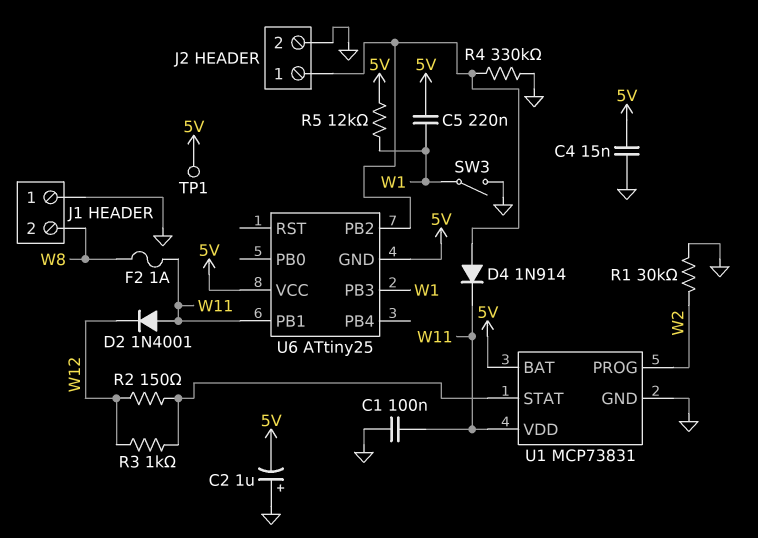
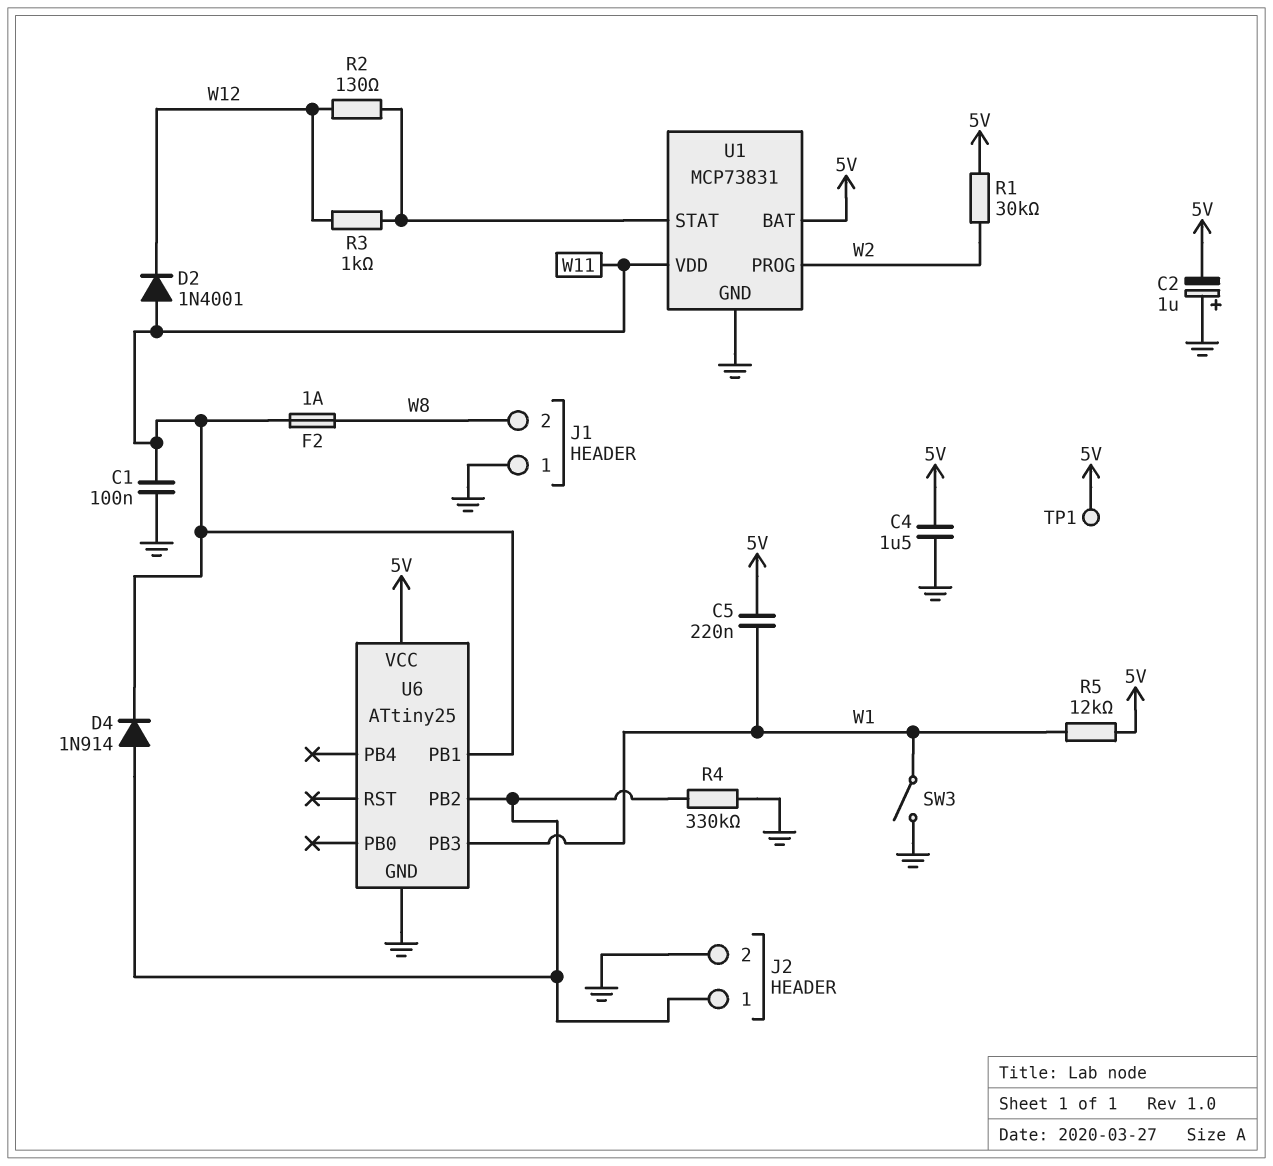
C4: 15nF (5V, GND) -> 1.5uF (5V, GND)
R1: 30k (GND, W2) -> 30k (5V, W2)
R2: 150 (U1/STAT, W12) -> 130 (U1/STAT, W12)
U6 pin GND: 5V -> GND

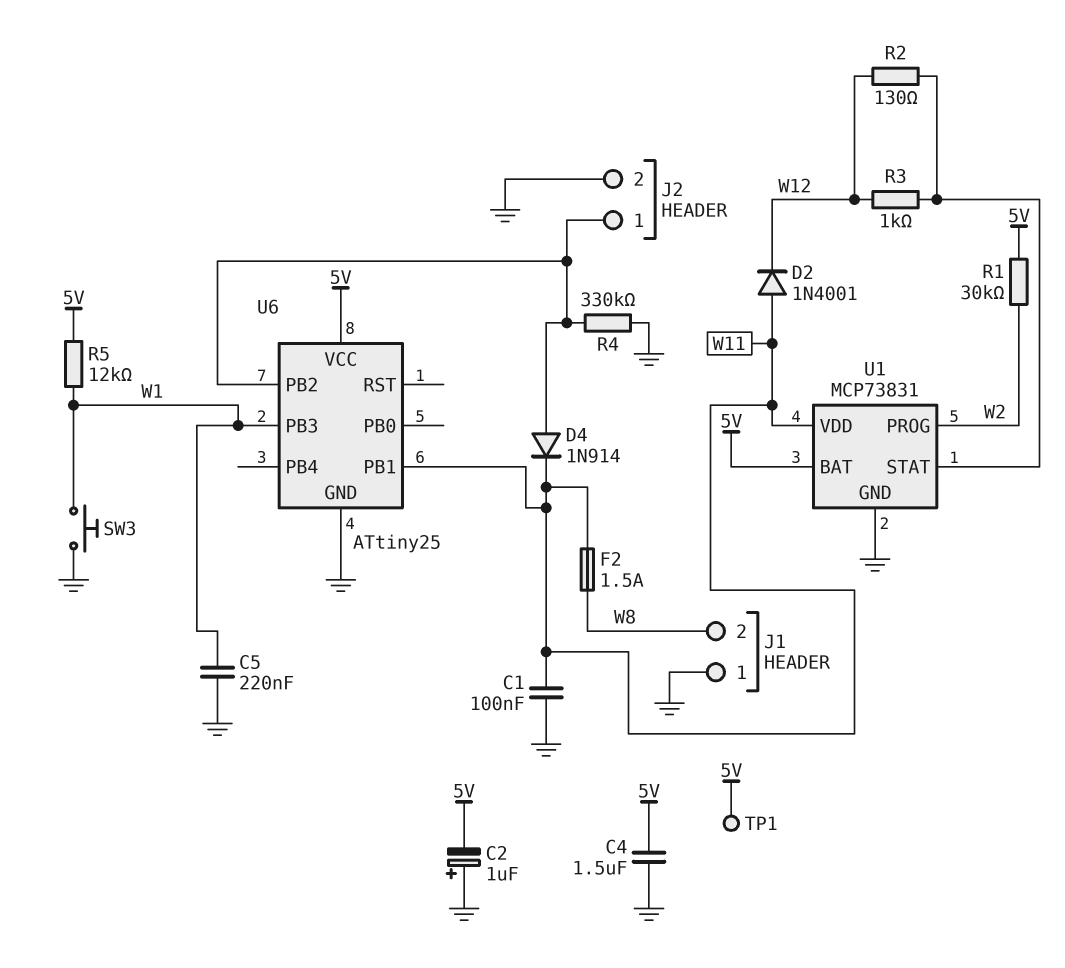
C5: 220nF (5V, W1) -> 220nF (GND, W1)
F2: 1A (W8, W11) -> 1.5A (W8, W11)
SW3: switch (GND, W1) -> button (GND, W1)

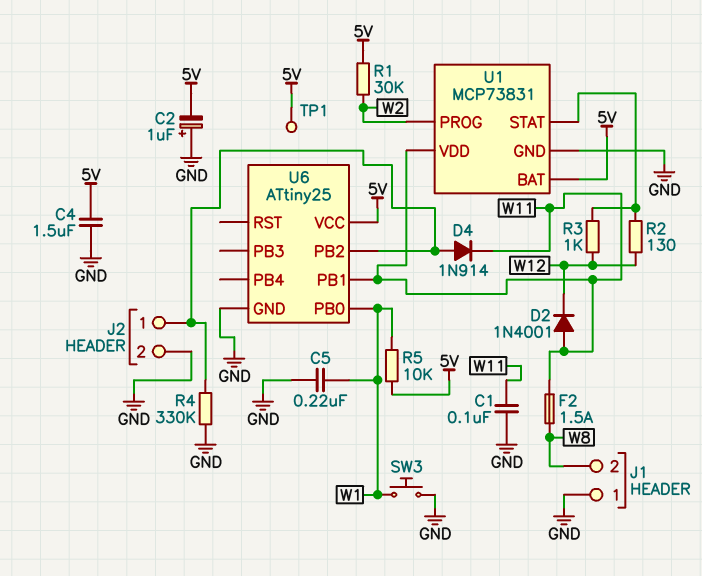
R5: 12k (5V, W1) -> 10k (5V, W1)
U6 pin PB0: none -> W1
U6 pin PB3: W1 -> none

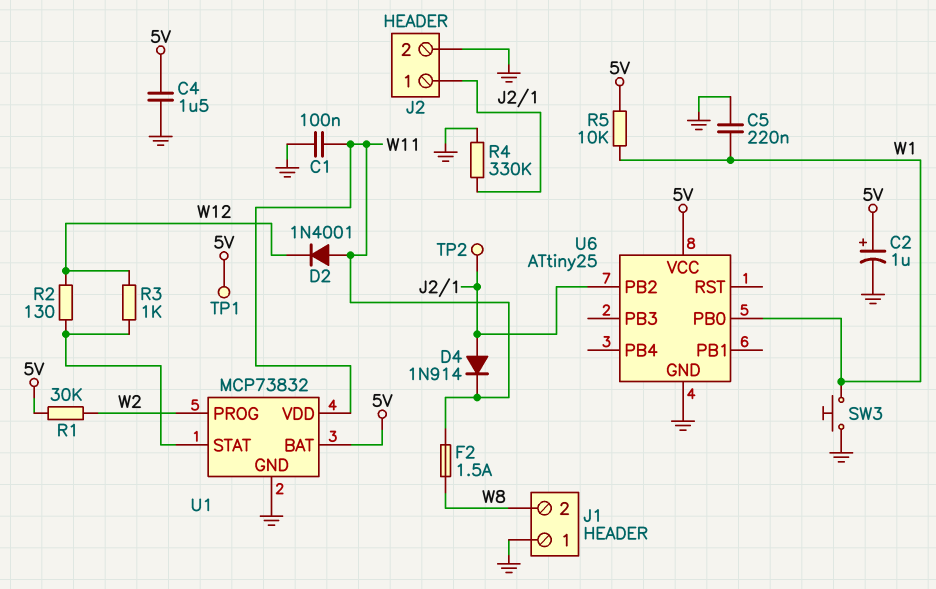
C2: 1uF (plus GND, minus 5V) -> 1uF (plus 5V, minus GND)
TP2: none -> test point (J2/1)
U1: MCP73831 -> MCP73832
U6 pin PB1: W11 -> none

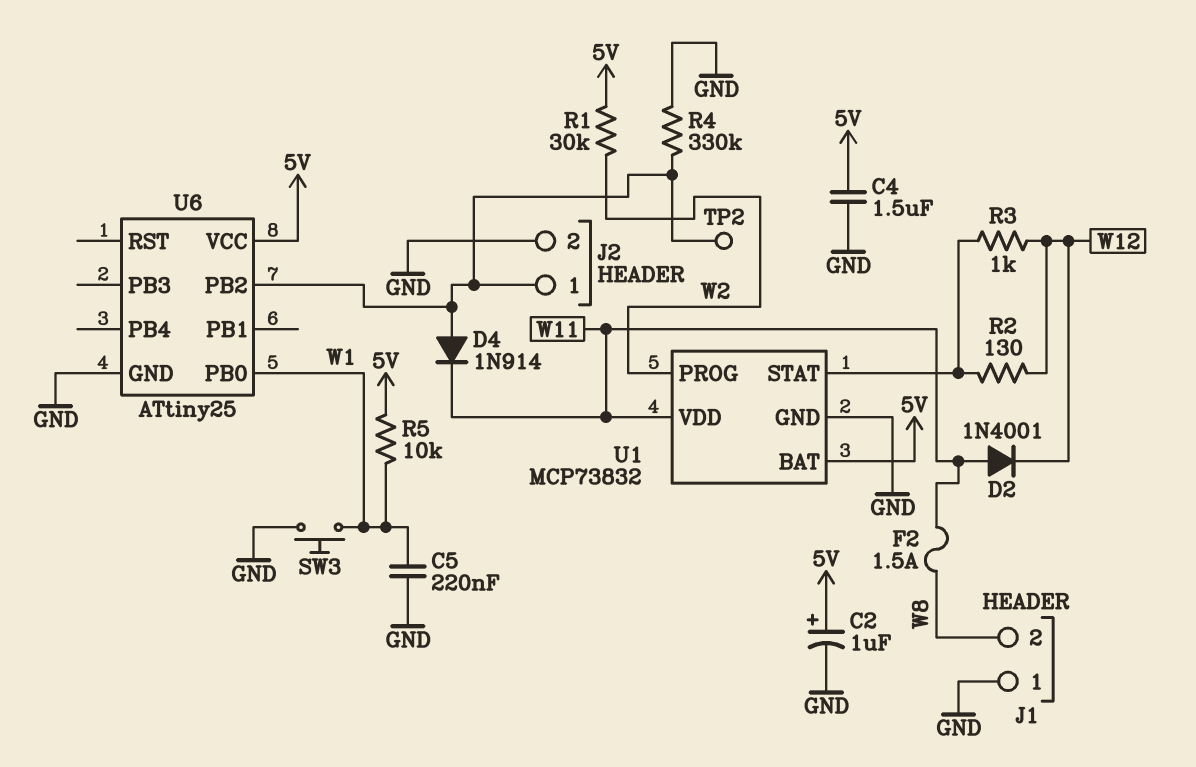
C1: 100nF (GND, W11) -> none
TP1: test point (5V) -> none

